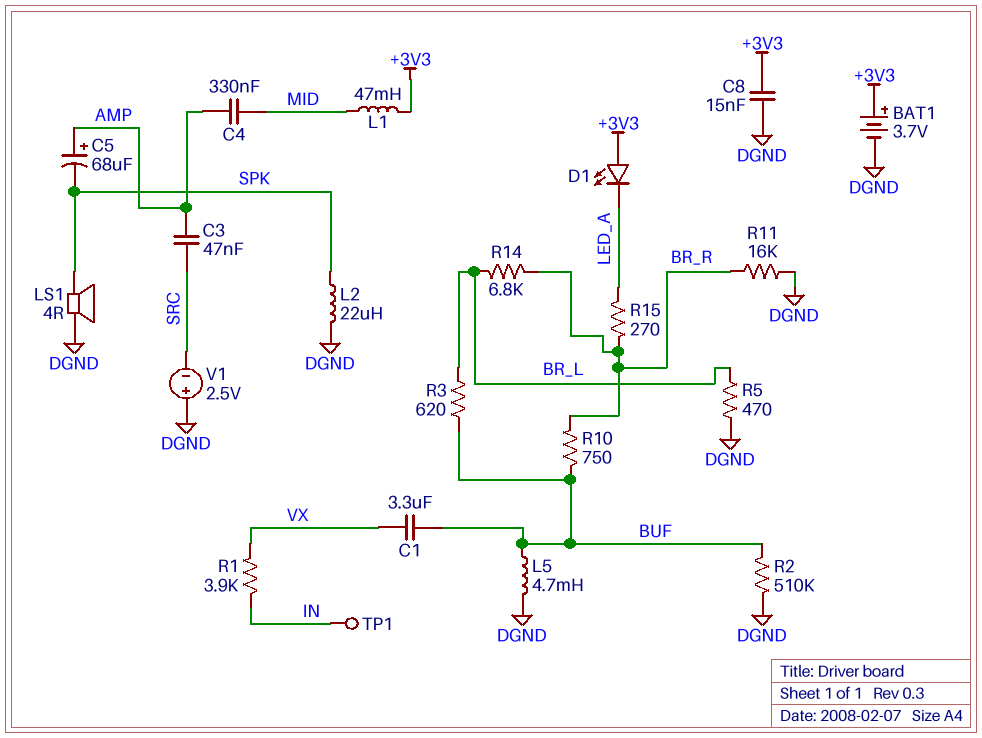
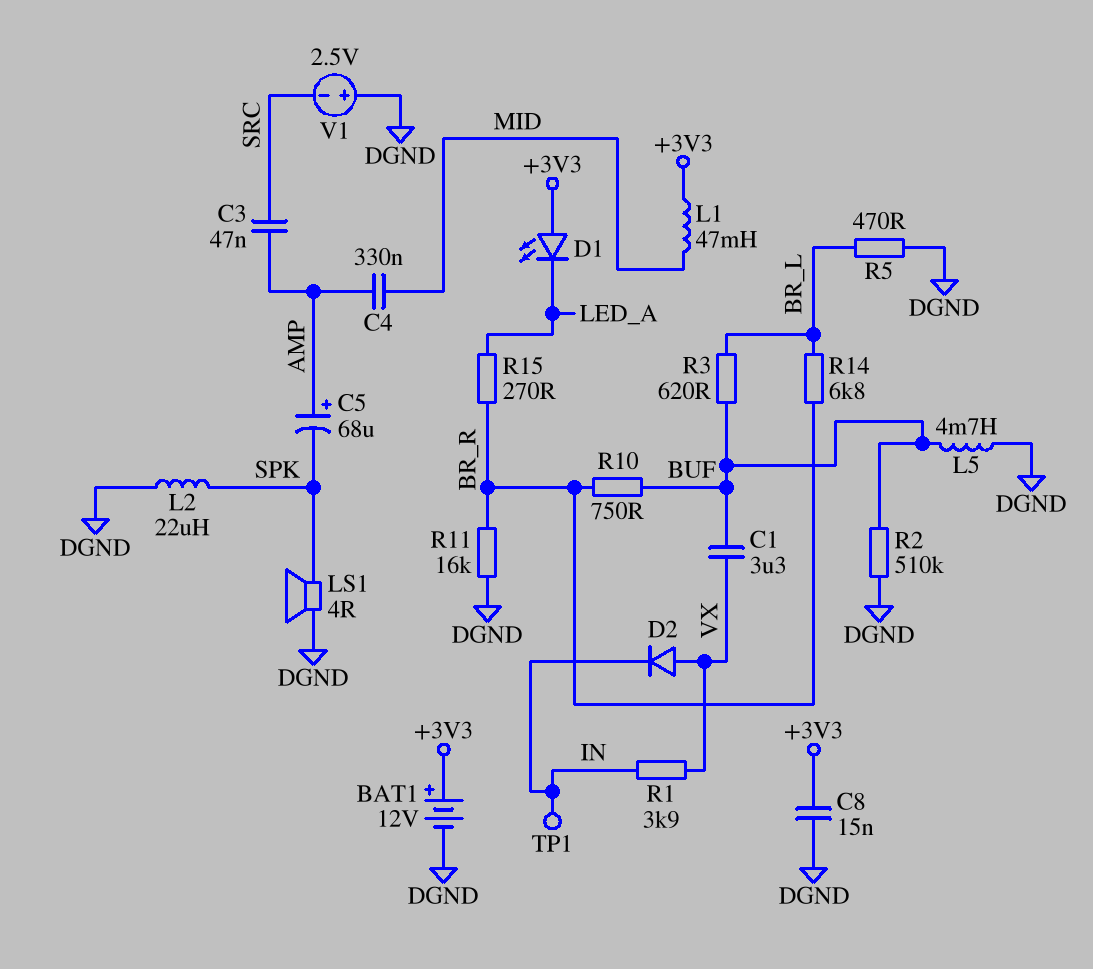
BAT1: 3.7V (plus +3V3, minus DGND) -> 12V (plus +3V3, minus DGND)
D2: none -> diode (A VX, K IN)

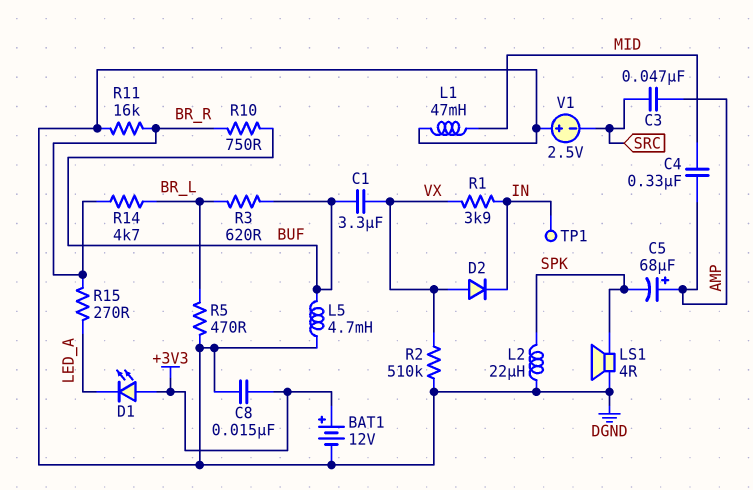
L1: 47mH (+3V3, MID) -> 47mH (DGND, MID)
R2: 510k (BUF, DGND) -> 510k (DGND, VX)
R14: 6.8k (BR_L, BR_R) -> 4.7k (BR_L, BR_R)

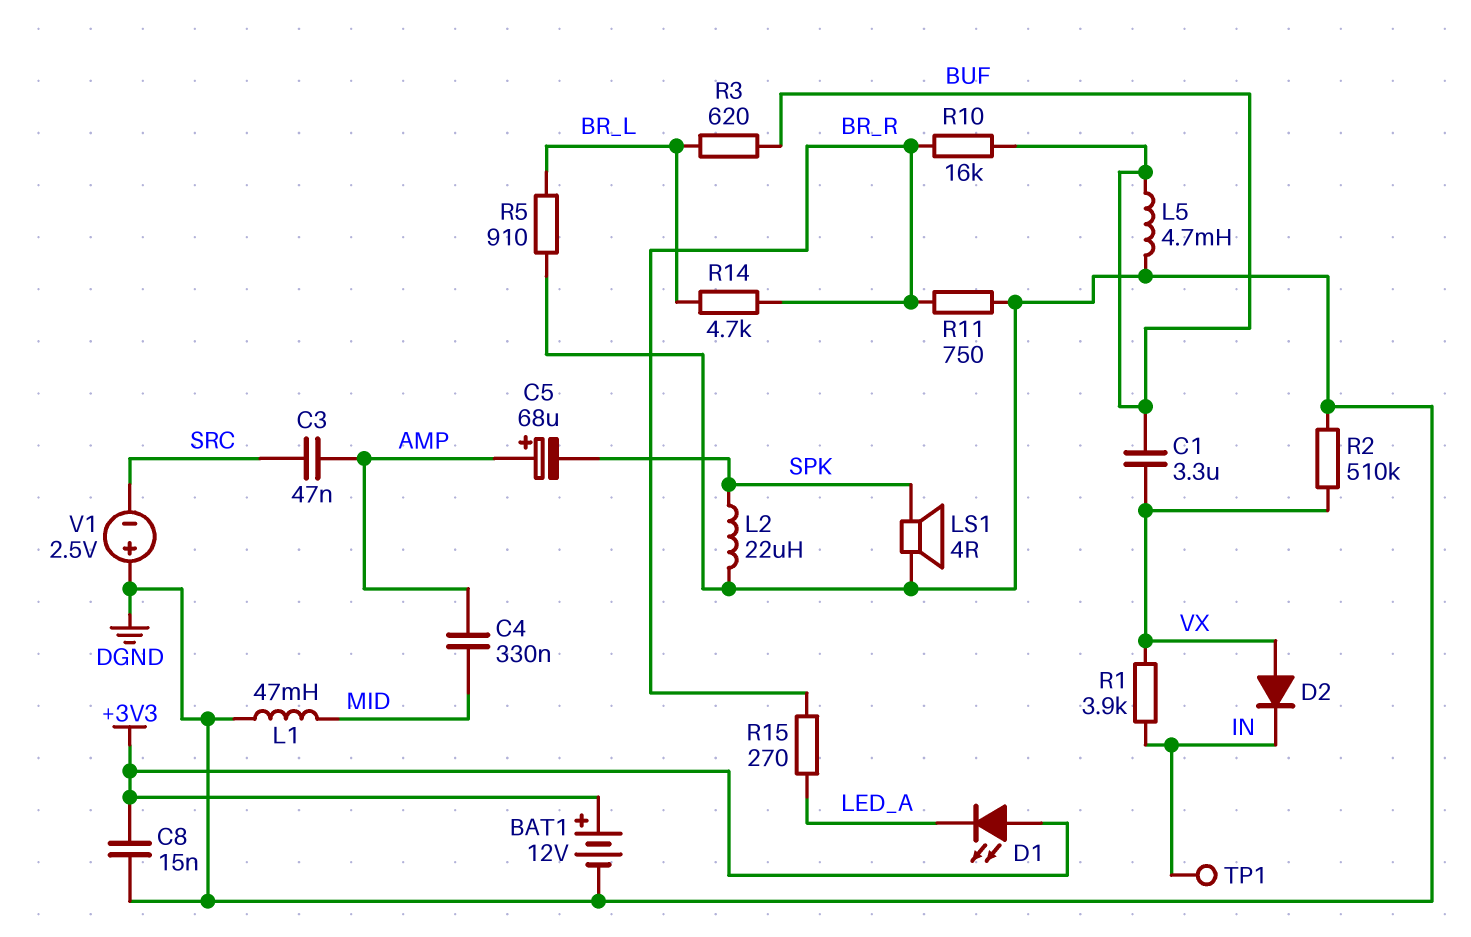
R5: 470 (BR_L, DGND) -> 910 (BR_L, DGND)
R10: 750 (BR_R, BUF) -> 16k (BR_R, BUF)
R11: 16k (BR_R, DGND) -> 750 (BR_R, DGND)

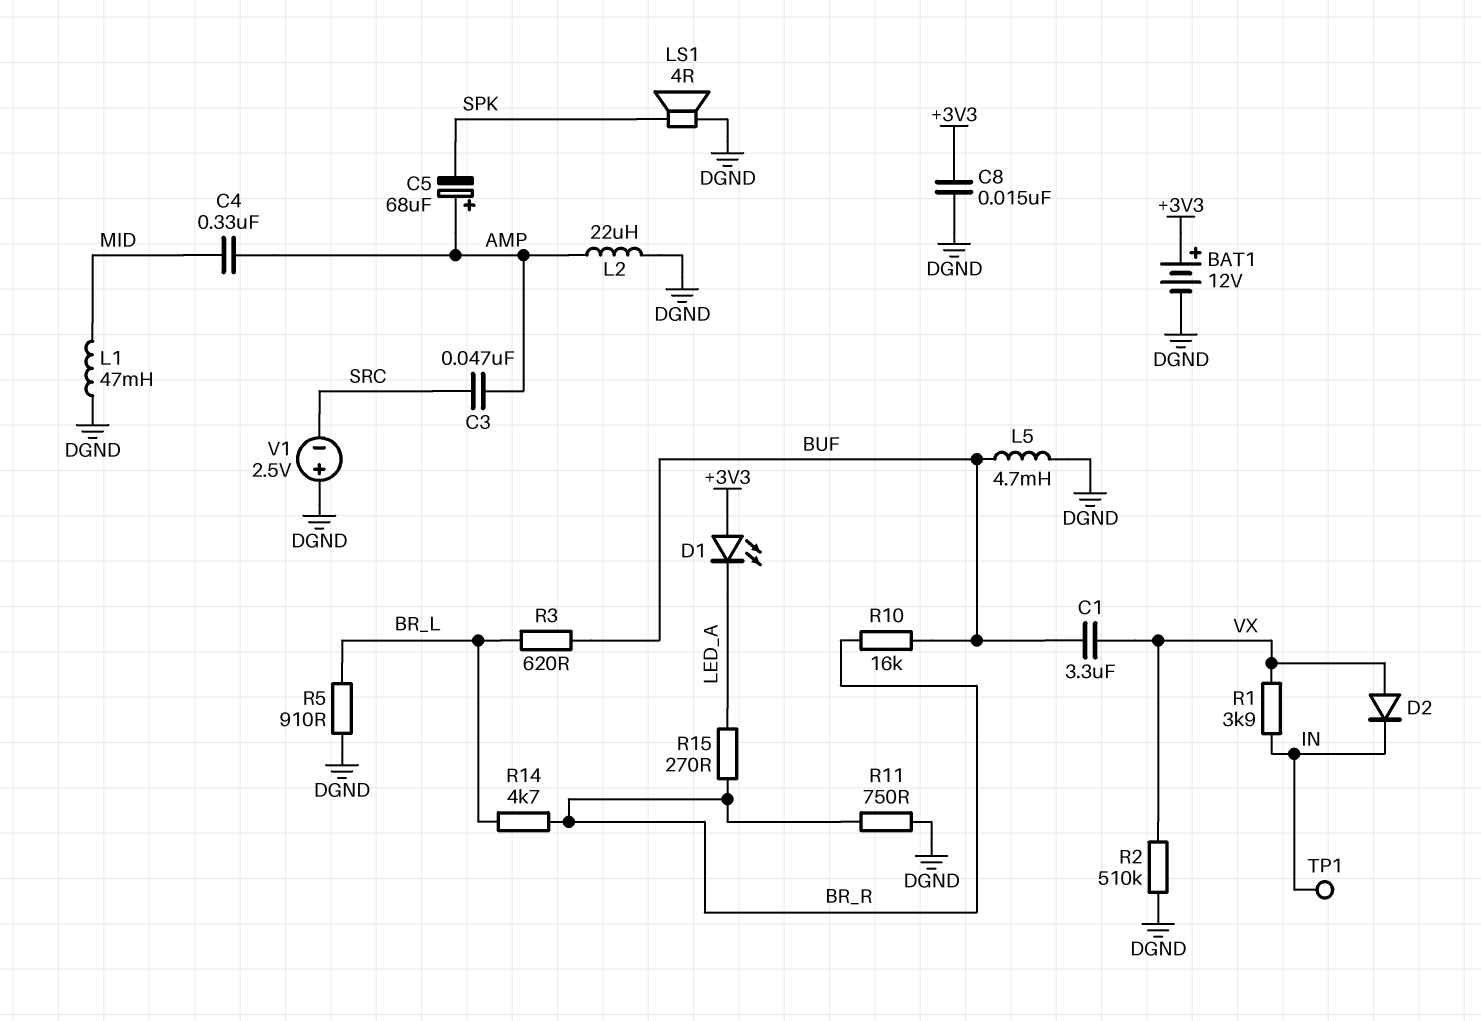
L2: 22uH (DGND, SPK) -> 22uH (AMP, DGND)

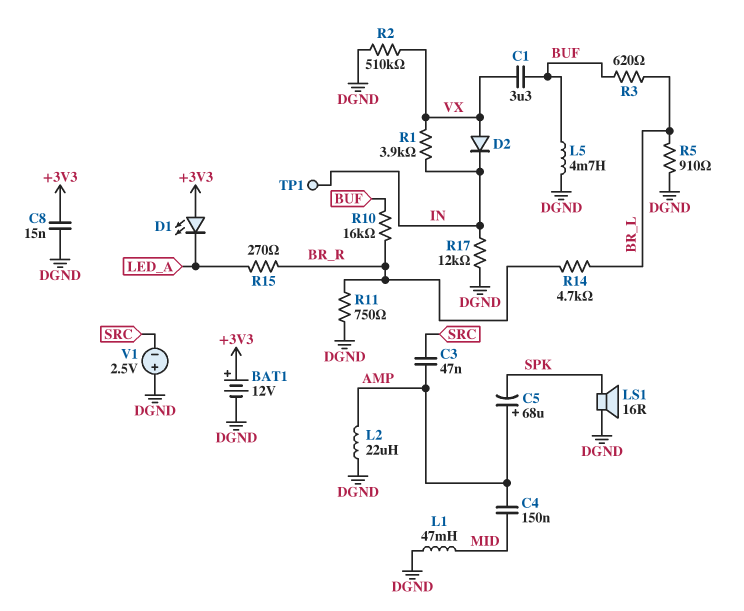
C4: 330nF (AMP, MID) -> 150nF (AMP, MID)
LS1: speaker 4R (DGND, SPK) -> speaker 16R (DGND, SPK)
R17: none -> 12k (DGND, IN)

